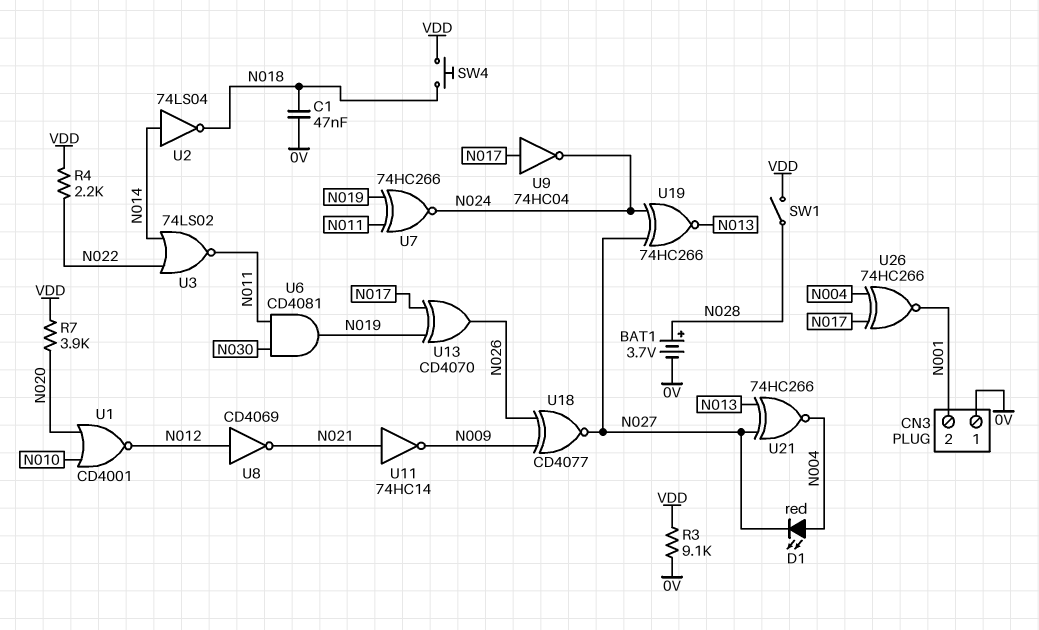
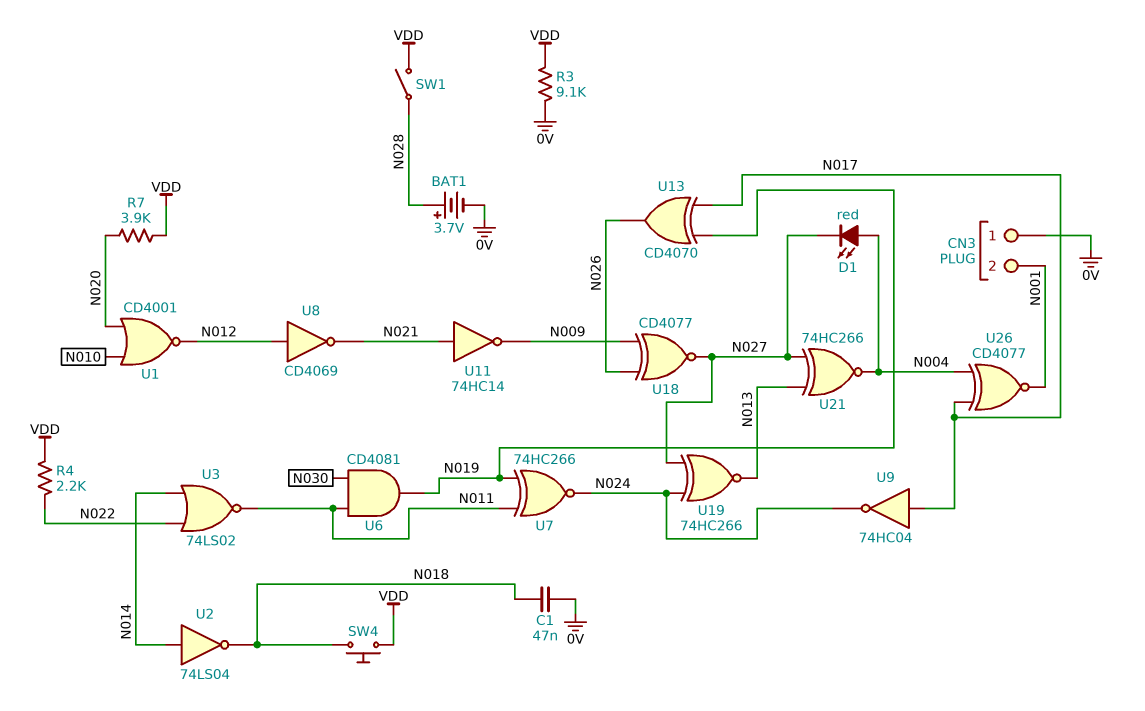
U26: XNOR 74HC266 (in N004, in N017, out N001) -> XNOR CD4077 (in N004, in N017, out N001)

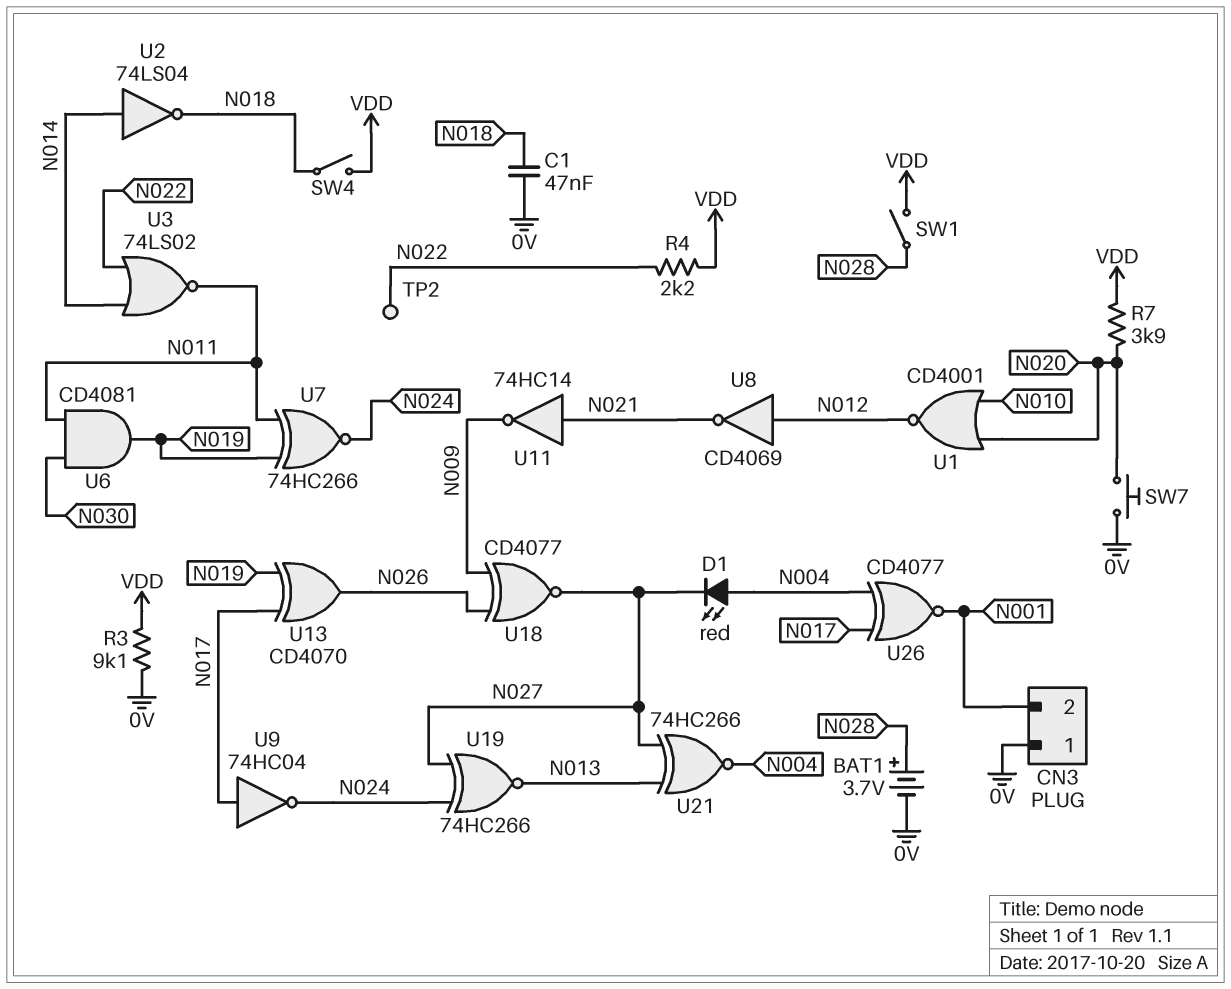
SW4: button (N018, VDD) -> switch (N018, VDD)
SW7: none -> button (0V, N020)
TP2: none -> test point (N022)

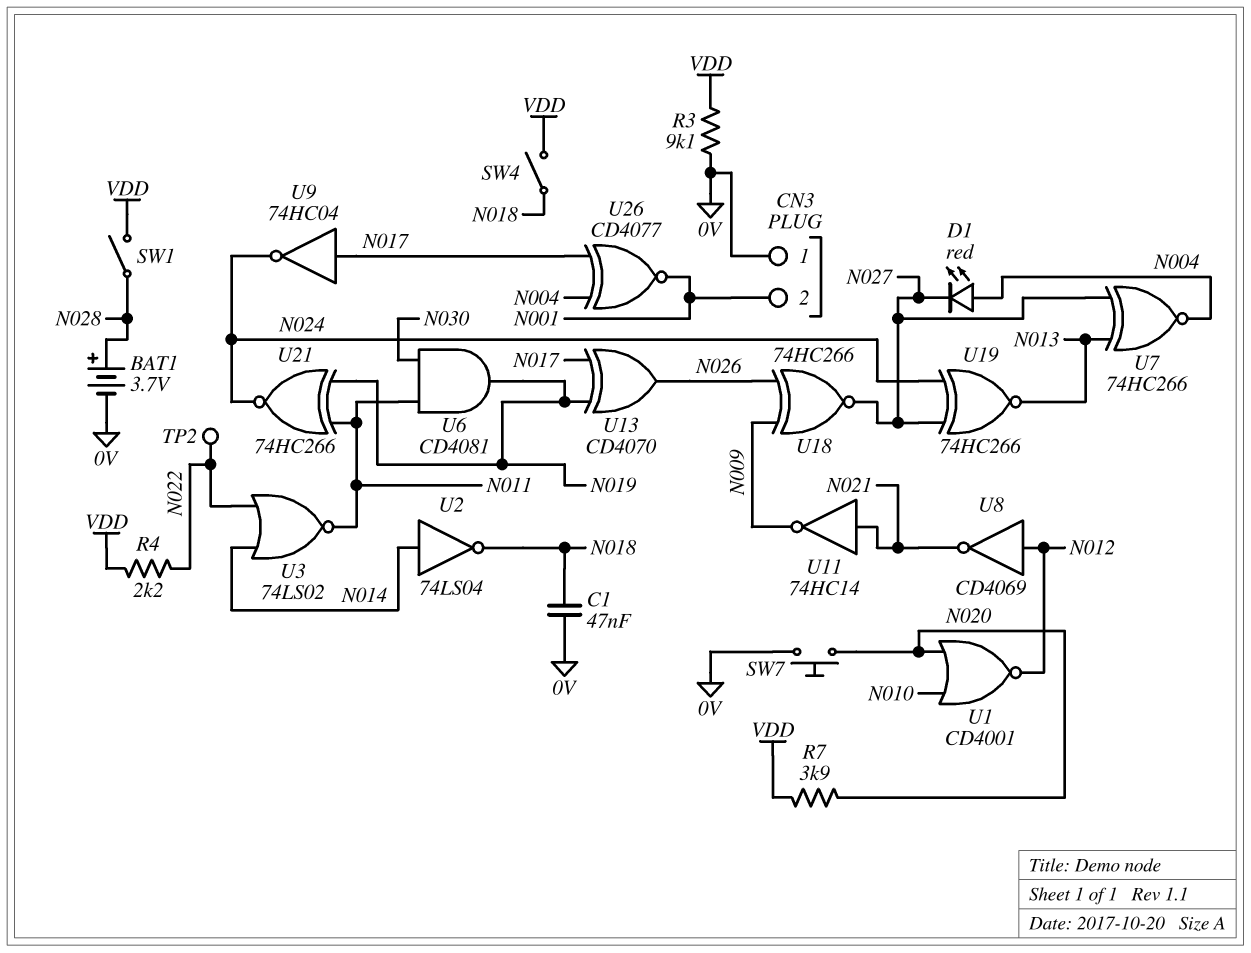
U7: XNOR 74HC266 (in N011, in N019, out N024) -> XNOR 74HC266 (in N013, in N027, out N004)
U18: XNOR CD4077 (in N009, in N026, out N027) -> XNOR 74HC266 (in N009, in N026, out N027)
U21: XNOR 74HC266 (in N013, in N027, out N004) -> XNOR 74HC266 (in N011, in N019, out N024)

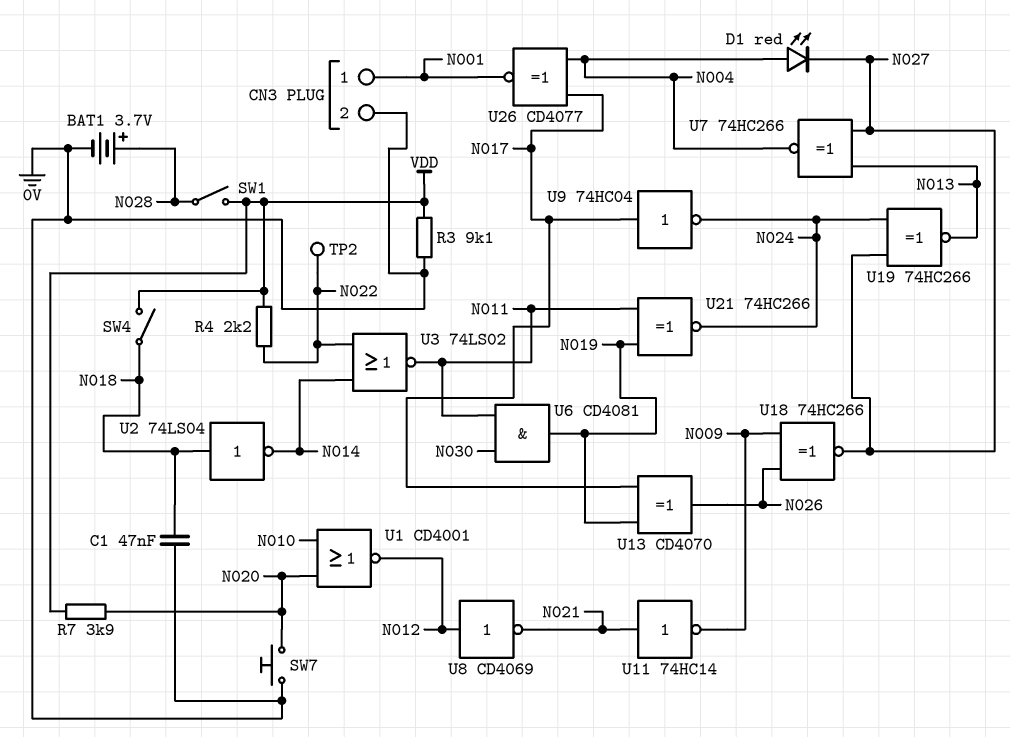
CN3 pin 1: 0V -> N001
CN3 pin 2: N001 -> 0V
U2: NOT 74LS04 (in N014, out N018) -> NOT 74LS04 (in N018, out N014)

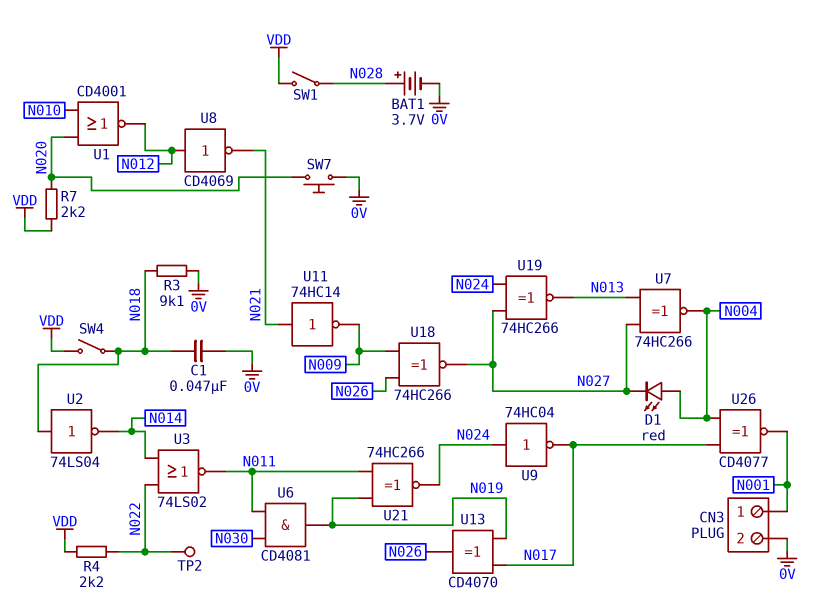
R3: 9.1k (0V, VDD) -> 9.1k (0V, N018)
R7: 3.9k (N020, VDD) -> 2.2k (N020, VDD)
U9: NOT 74HC04 (in N017, out N024) -> NOT 74HC04 (in N024, out N017)

